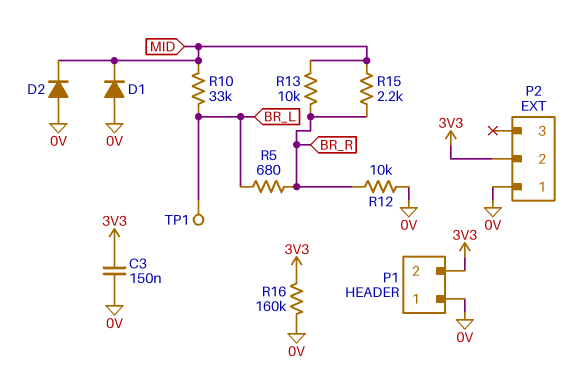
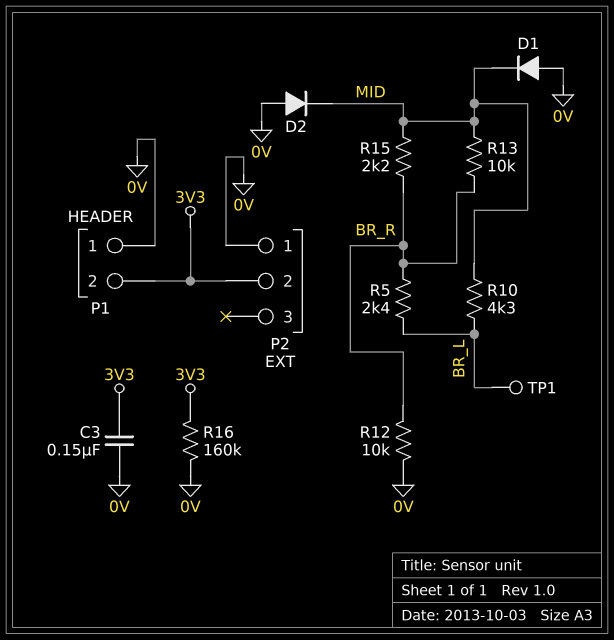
R5: 680 (BR_L, BR_R) -> 2.4k (BR_L, BR_R)
R10: 33k (BR_L, MID) -> 4.3k (BR_L, MID)

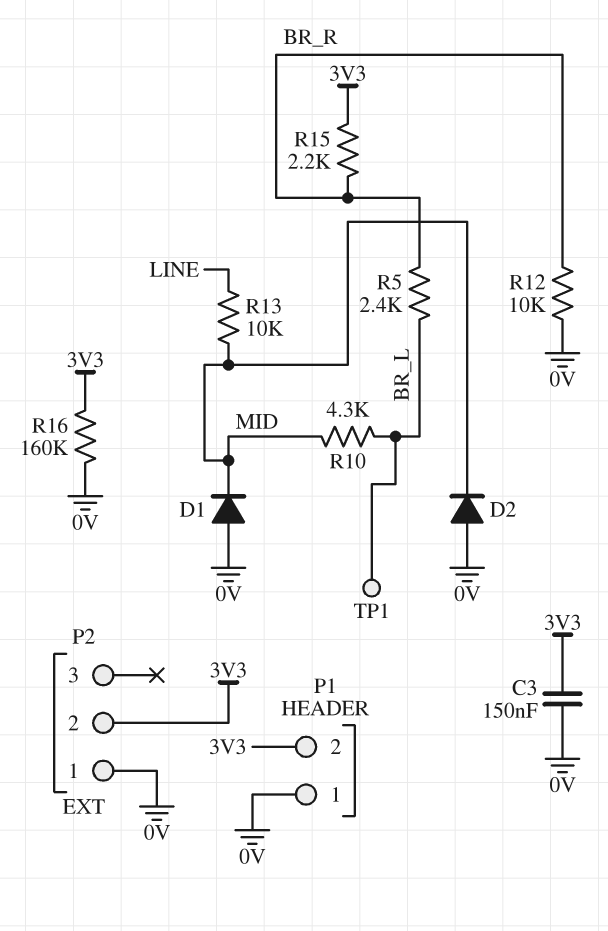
R13: 10k (BR_R, MID) -> 10k (LINE, MID)
R15: 2.2k (BR_R, MID) -> 2.2k (3V3, BR_R)

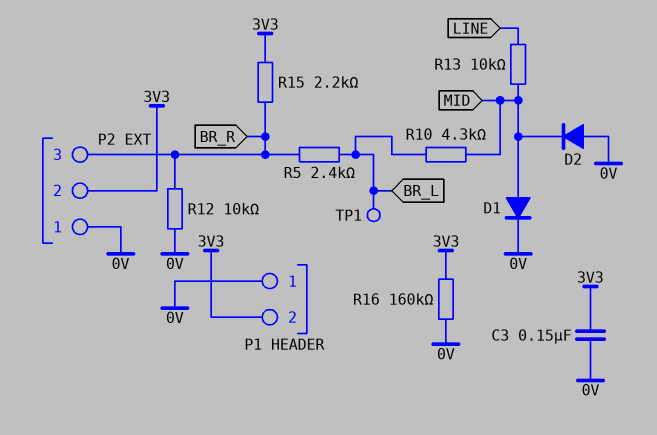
D1: diode (A 0V, K MID) -> diode (A MID, K 0V)
P2 pin 3: none -> BR_R

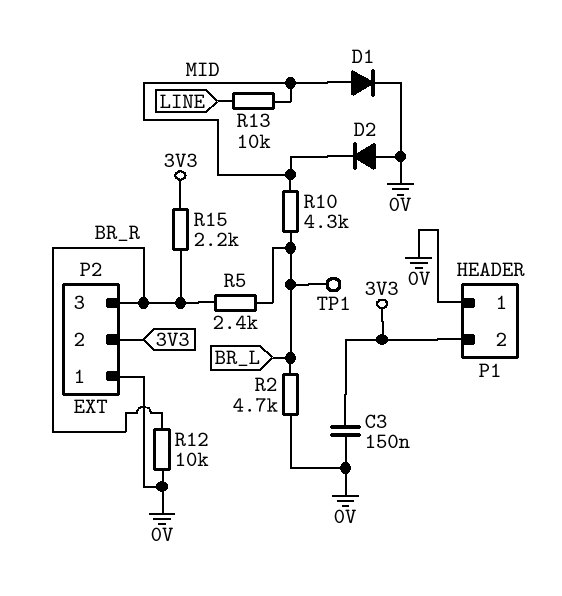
R2: none -> 4.7k (0V, BR_L)
R16: 160k (0V, 3V3) -> none

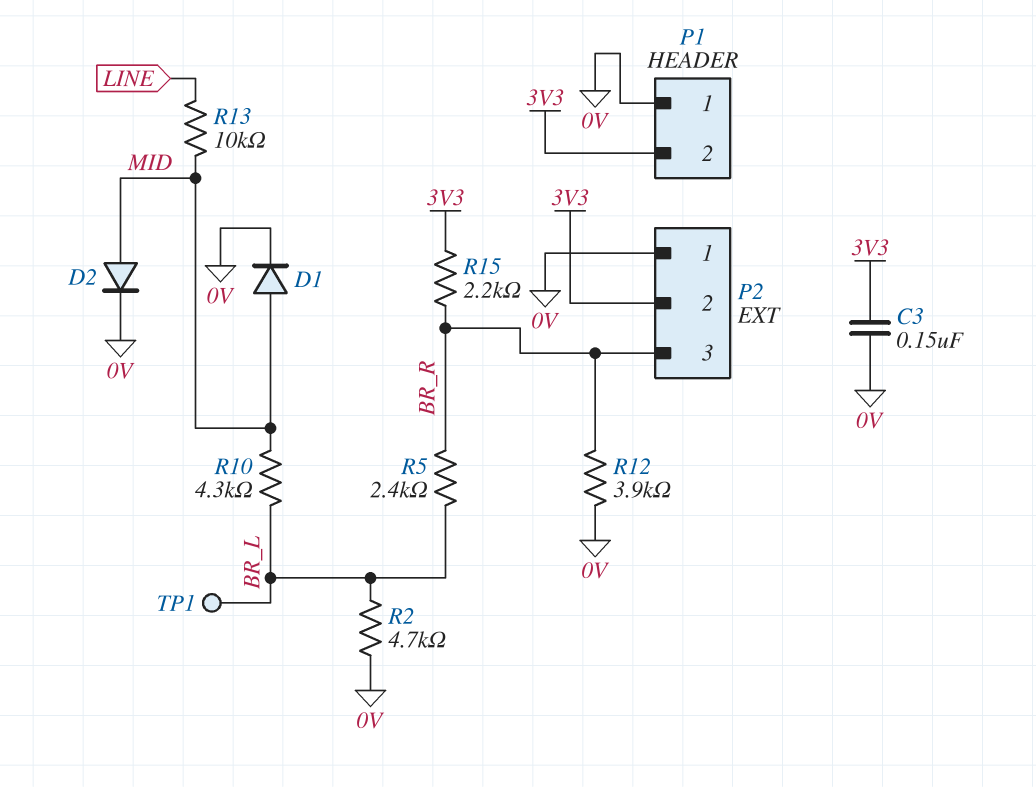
D2: diode (A 0V, K MID) -> diode (A MID, K 0V)
R12: 10k (0V, BR_R) -> 3.9k (0V, BR_R)

